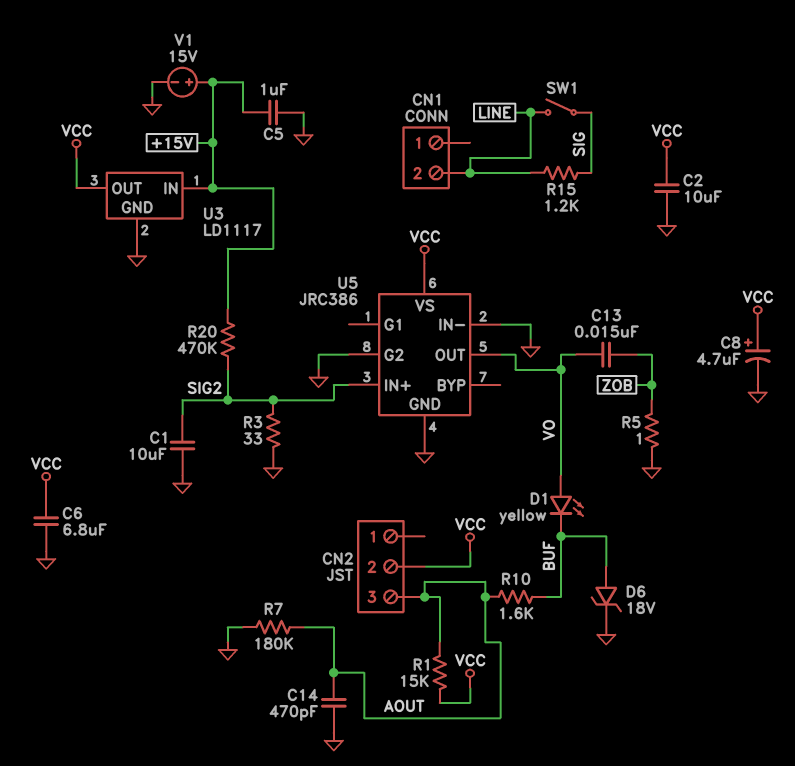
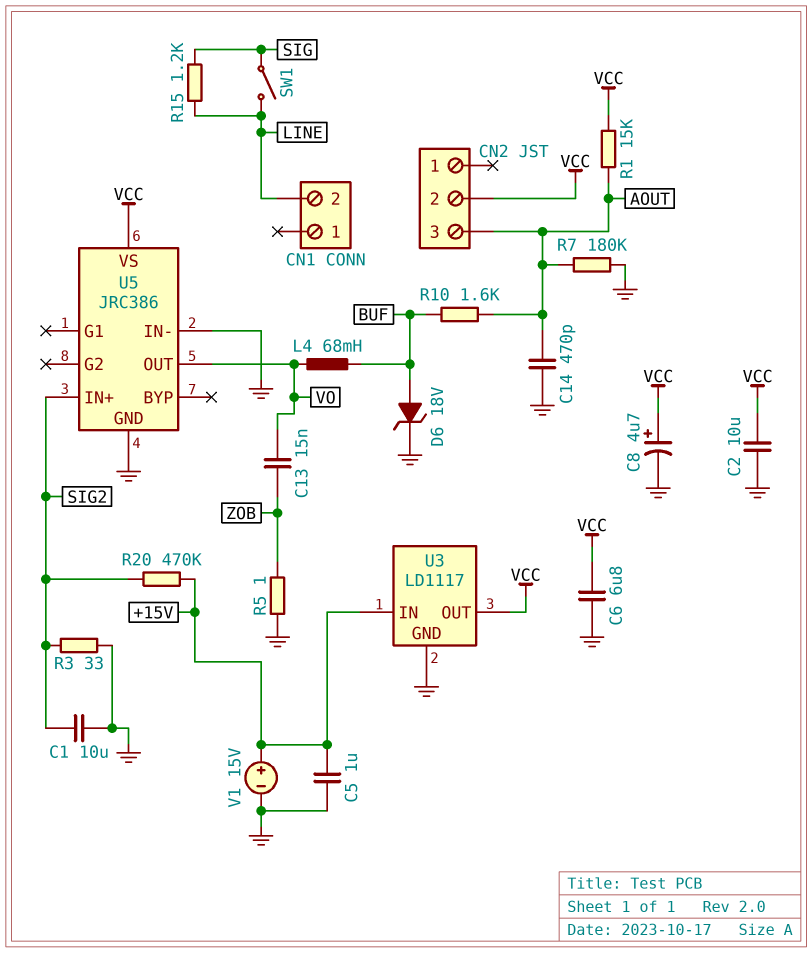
D1: LED yellow (A VO, K BUF) -> none
L4: none -> 68mH (BUF, VO)
U5 pin G2: GND -> none

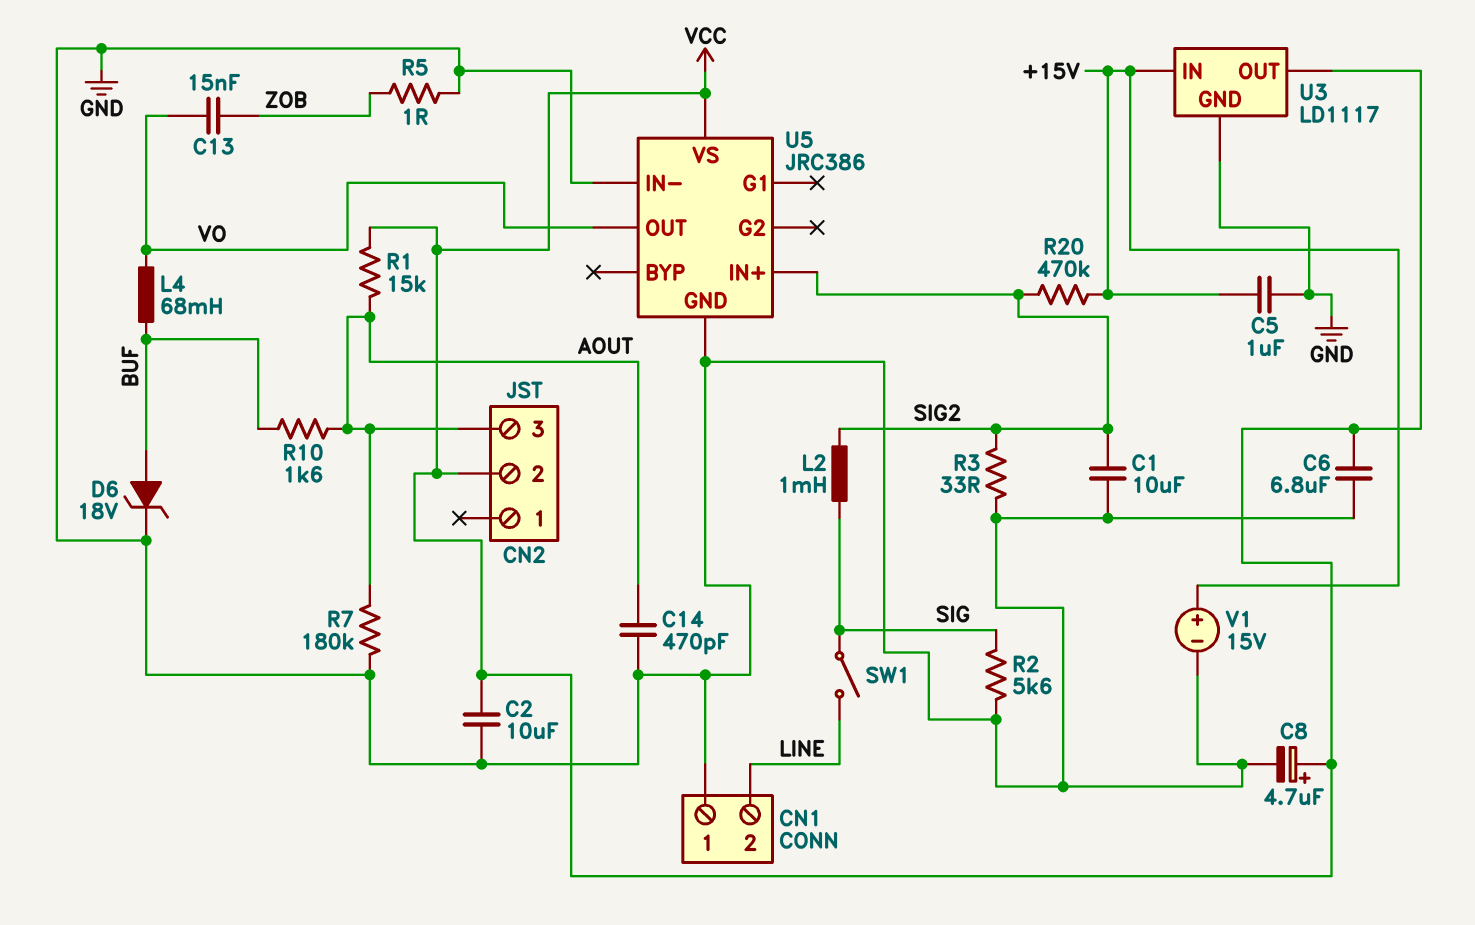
CN1 pin 1: none -> GND
L2: none -> 1mH (SIG, SIG2)
R2: none -> 5.6k (GND, SIG)
R15: 1.2k (LINE, SIG) -> none

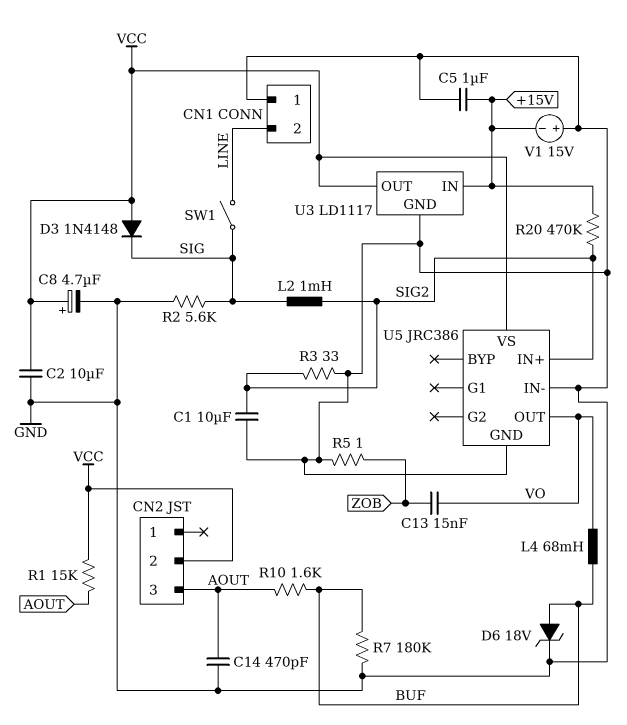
C6: 6.8uF (GND, VCC) -> none
D3: none -> diode 1N4148 (A VCC, K SIG)
R7: 180k (AOUT, GND) -> 180k (BUF, GND)
V1: 15V (plus +15V, minus GND) -> 15V (plus GND, minus +15V)

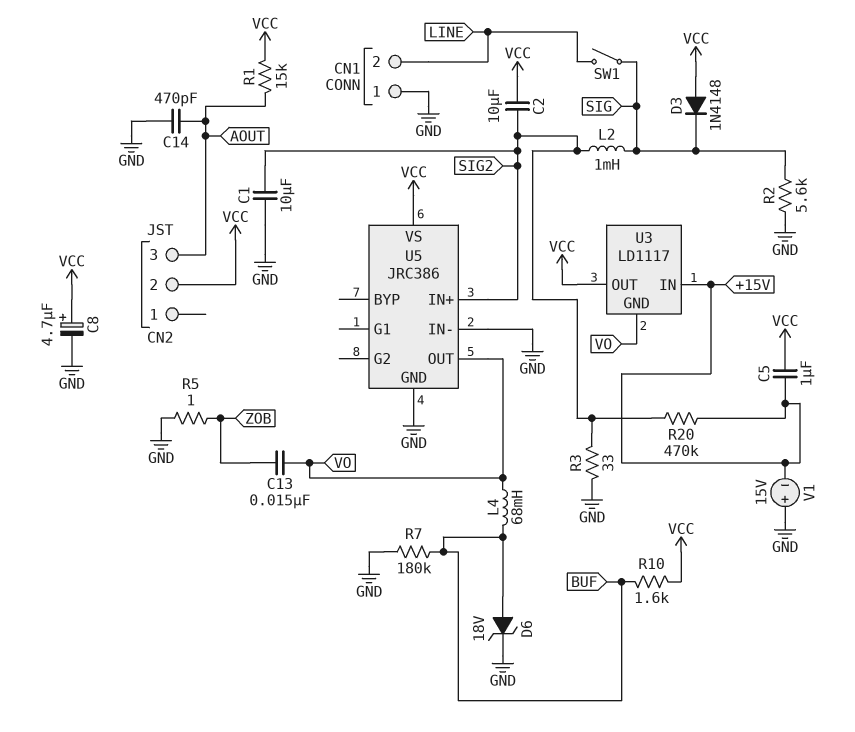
C2: 10uF (GND, VCC) -> 10uF (SIG2, VCC)
C5: 1uF (+15V, GND) -> 1uF (+15V, VCC)
R10: 1.6k (AOUT, BUF) -> 1.6k (BUF, VCC)
U3 pin GND: GND -> VO

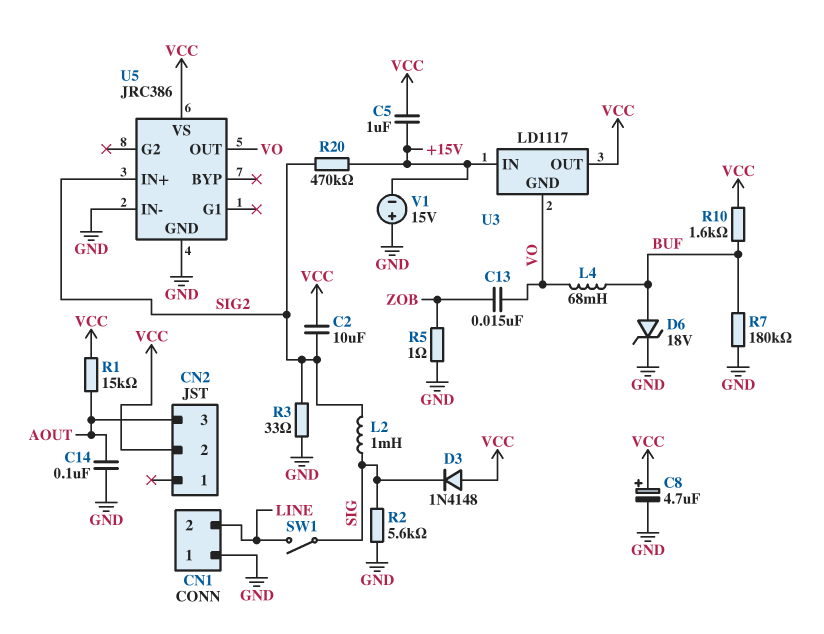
C1: 10uF (GND, SIG2) -> none
C14: 470pF (AOUT, GND) -> 100nF (AOUT, GND)

